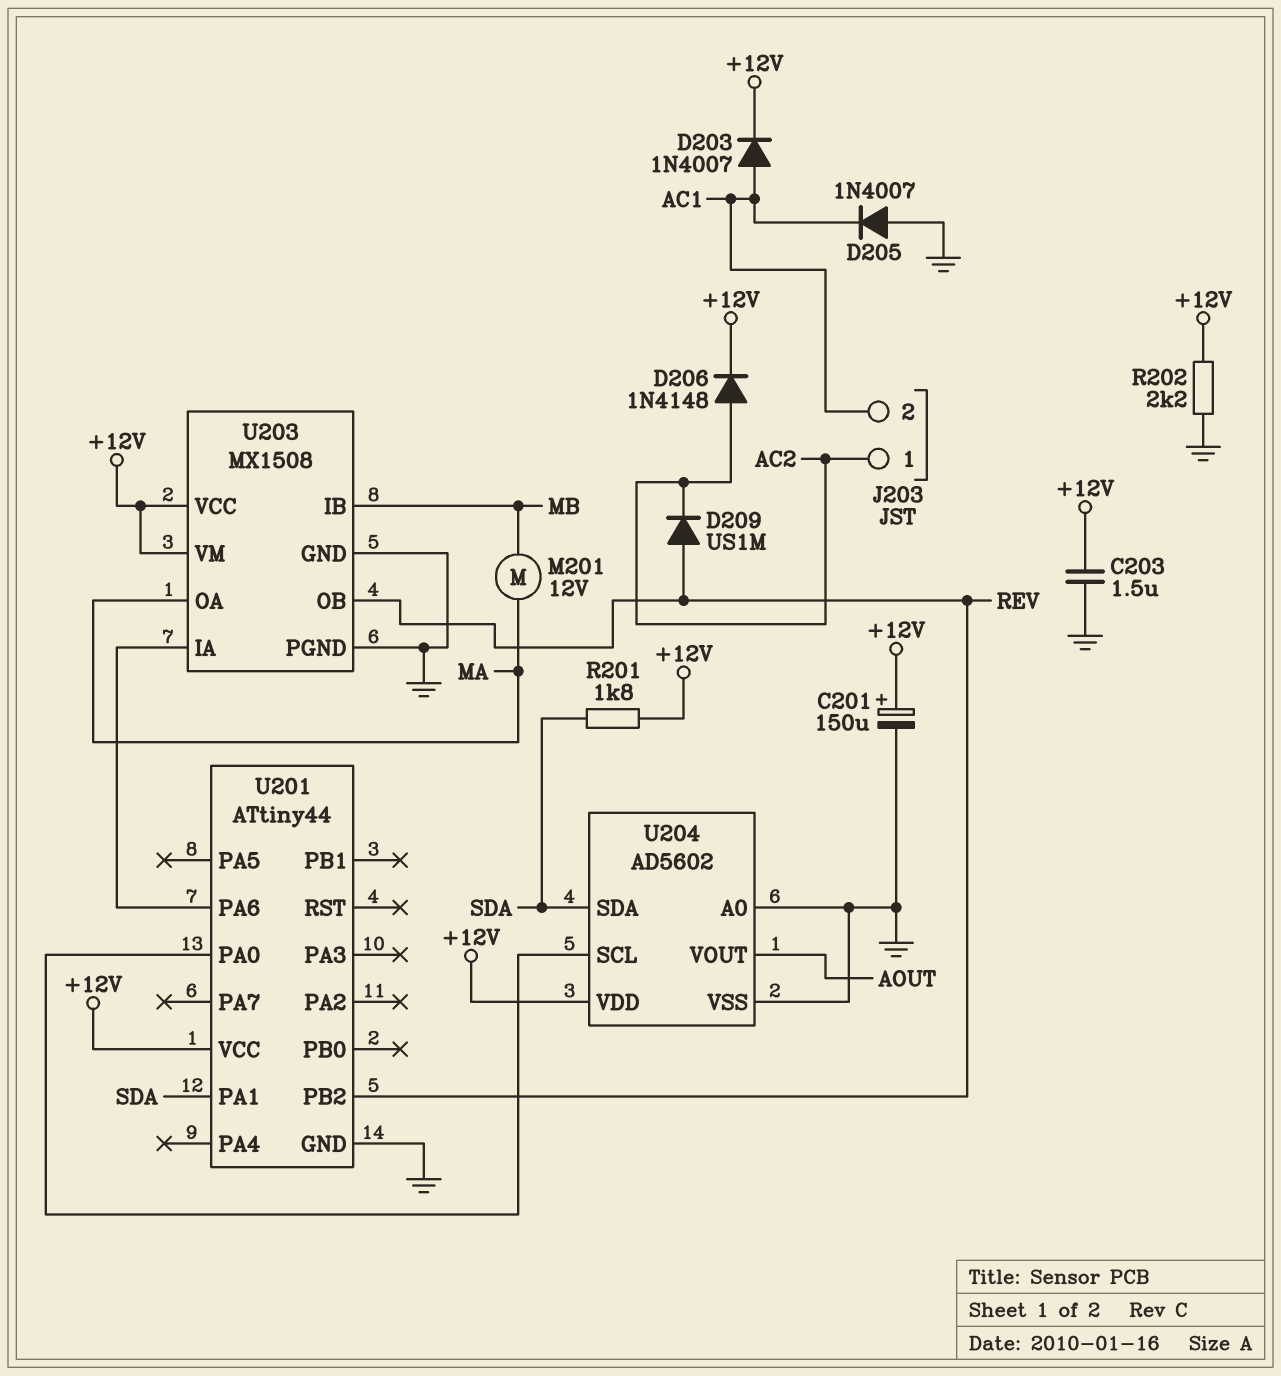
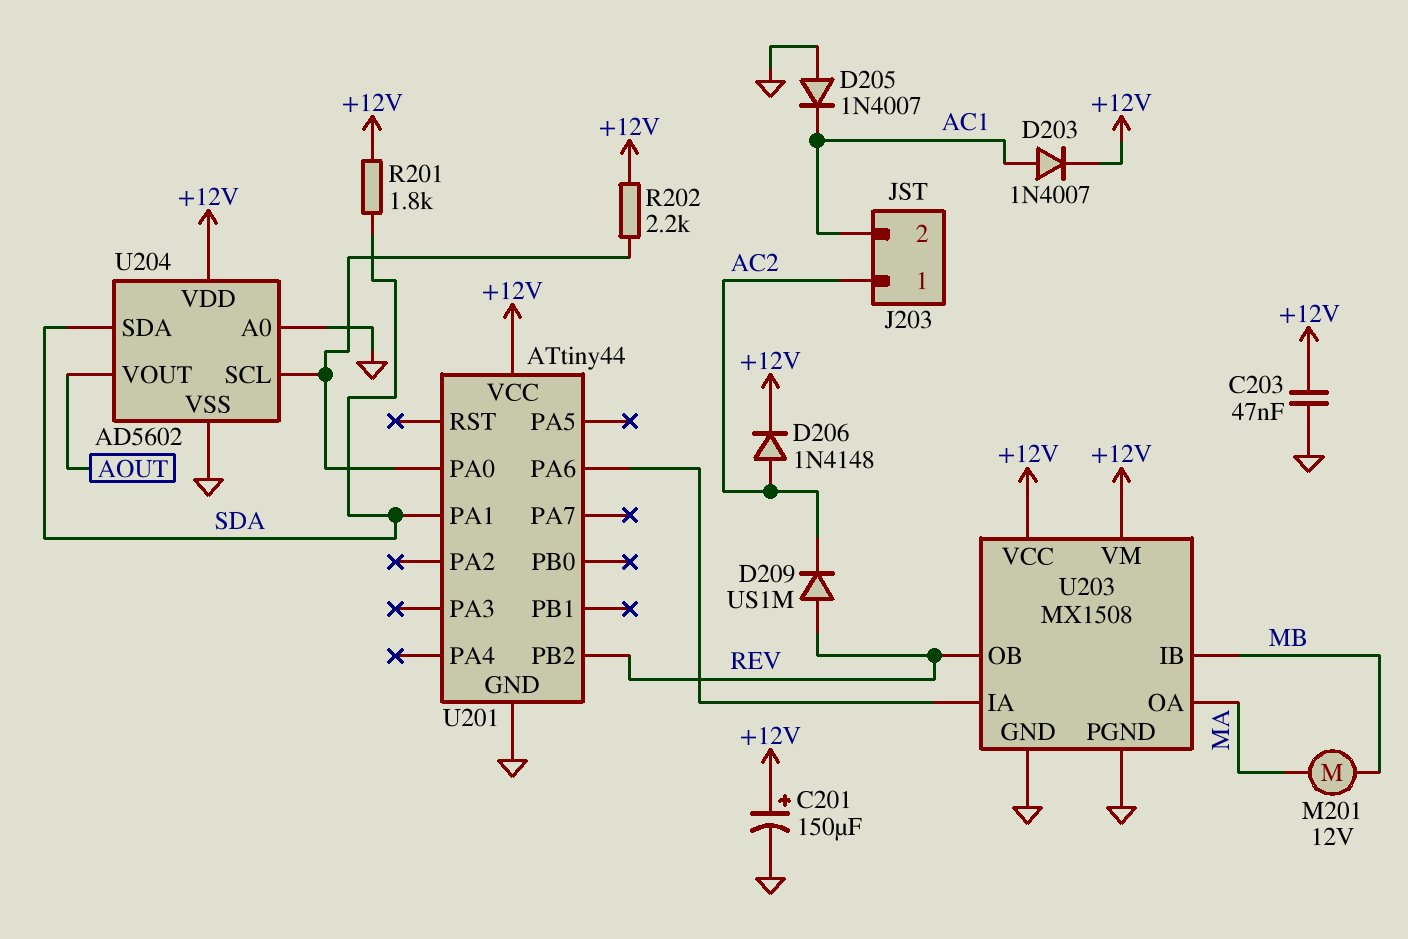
C203: 1.5uF (+12V, GND) -> 47nF (+12V, GND)
R202: 2.2k (+12V, GND) -> 2.2k (+12V, U201/PA0)

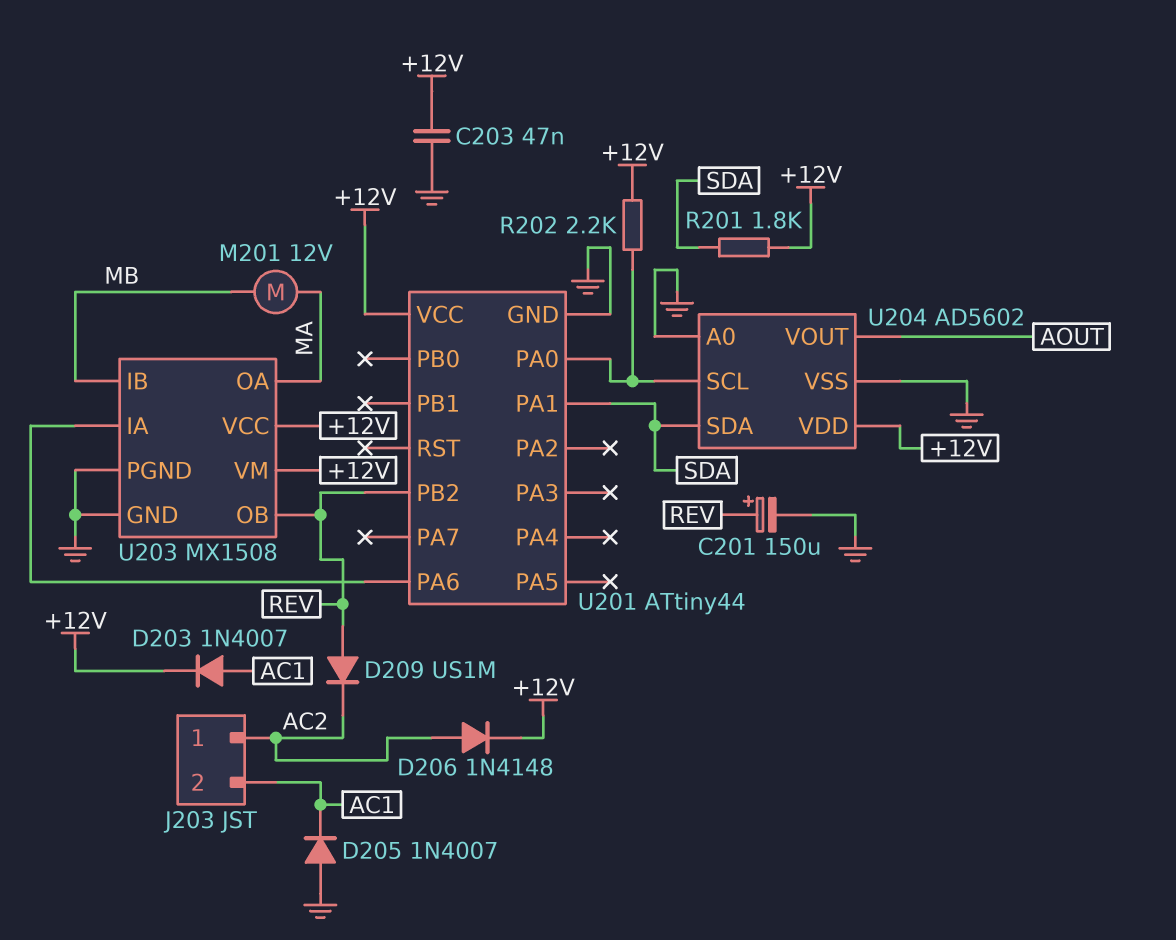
C201: 150uF (plus +12V, minus GND) -> 150uF (plus REV, minus GND)

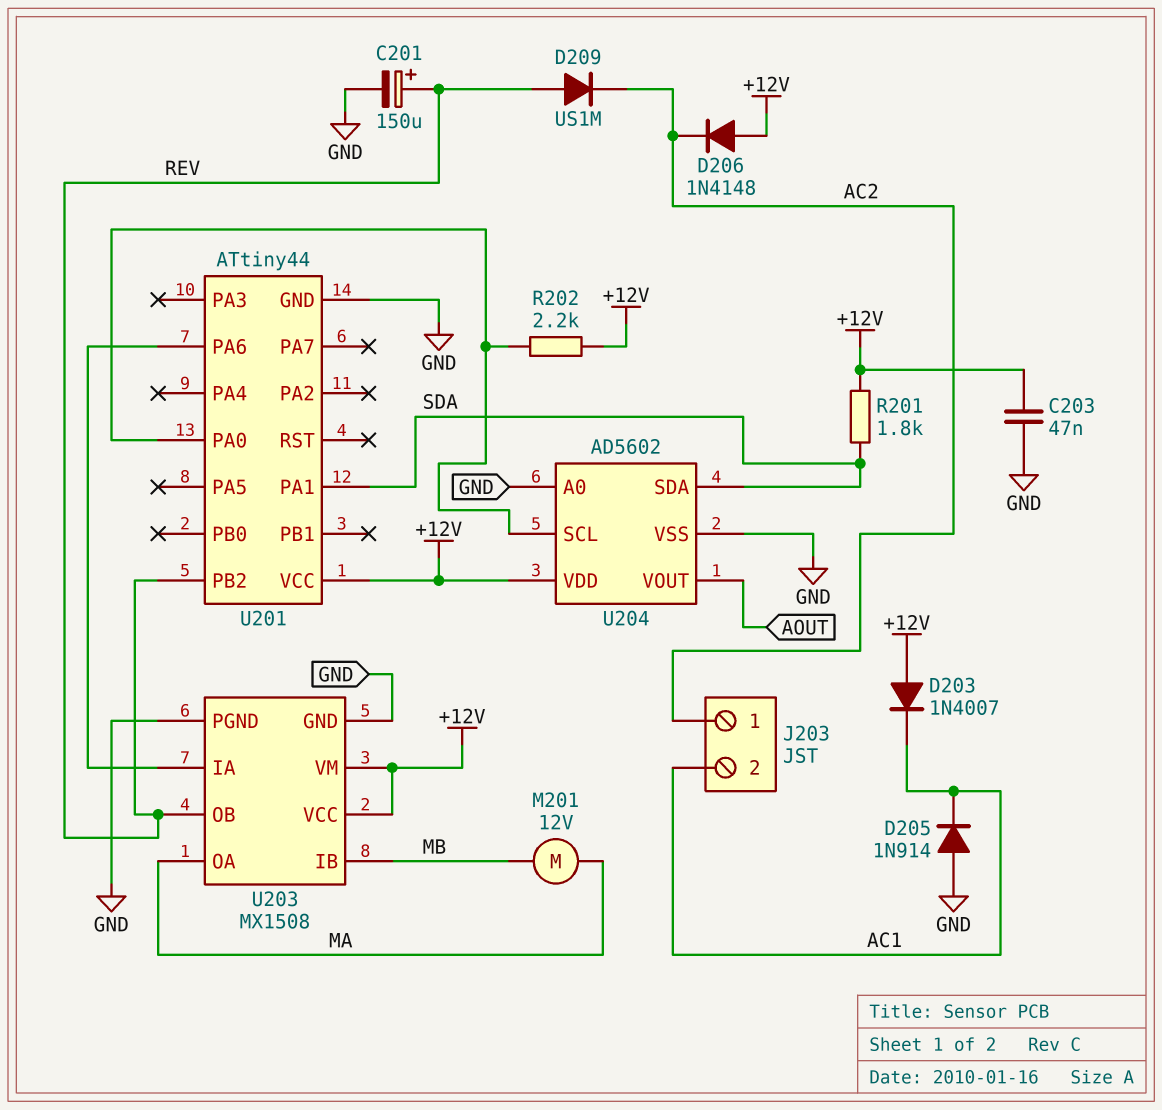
D203: diode 1N4007 (A AC1, K +12V) -> diode 1N4007 (A +12V, K AC1)
D205: diode 1N4007 (A GND, K AC1) -> diode 1N914 (A GND, K AC1)
D206: diode 1N4148 (A AC2, K +12V) -> diode 1N4148 (A +12V, K AC2)

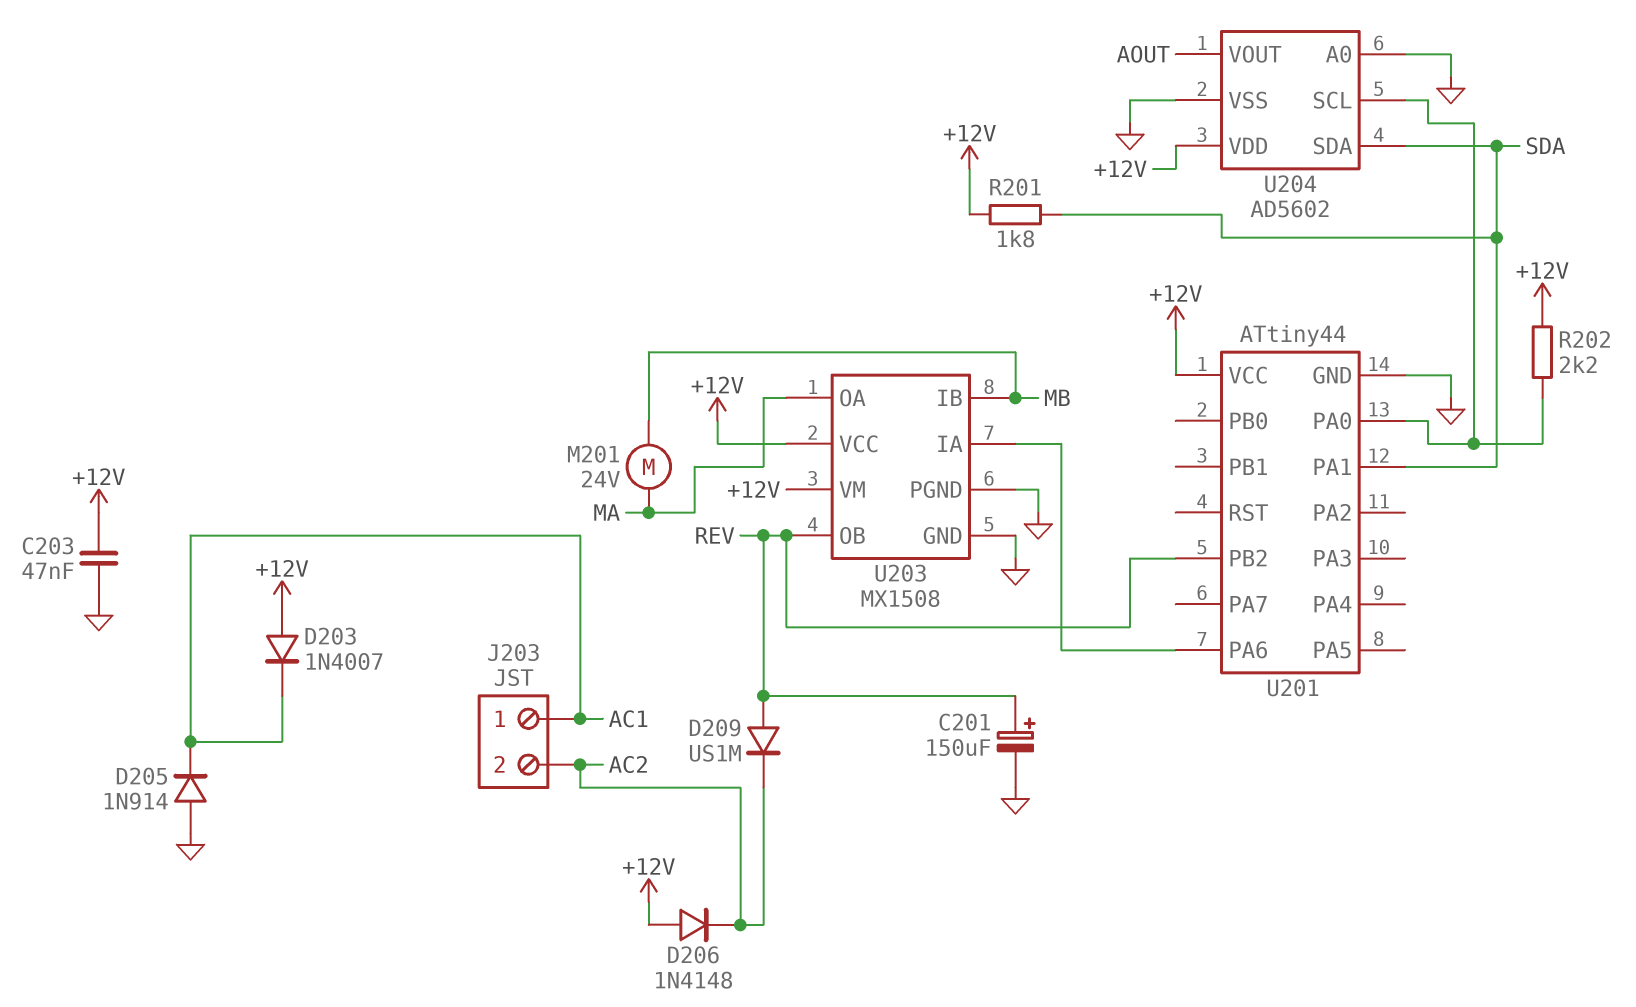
J203 pin 1: AC2 -> AC1
J203 pin 2: AC1 -> AC2
M201: motor 12V (MA, MB) -> motor 24V (MA, MB)

